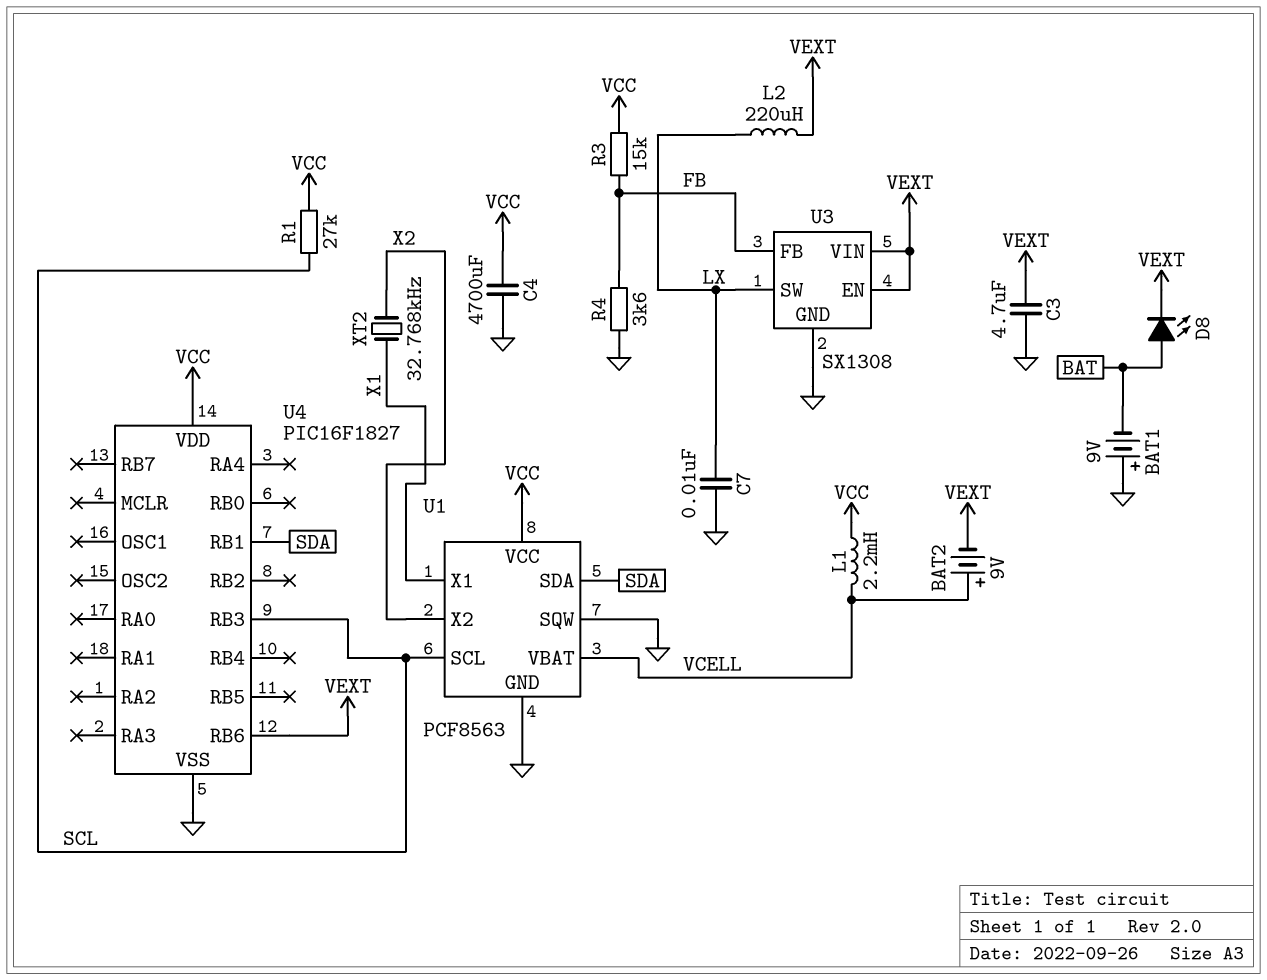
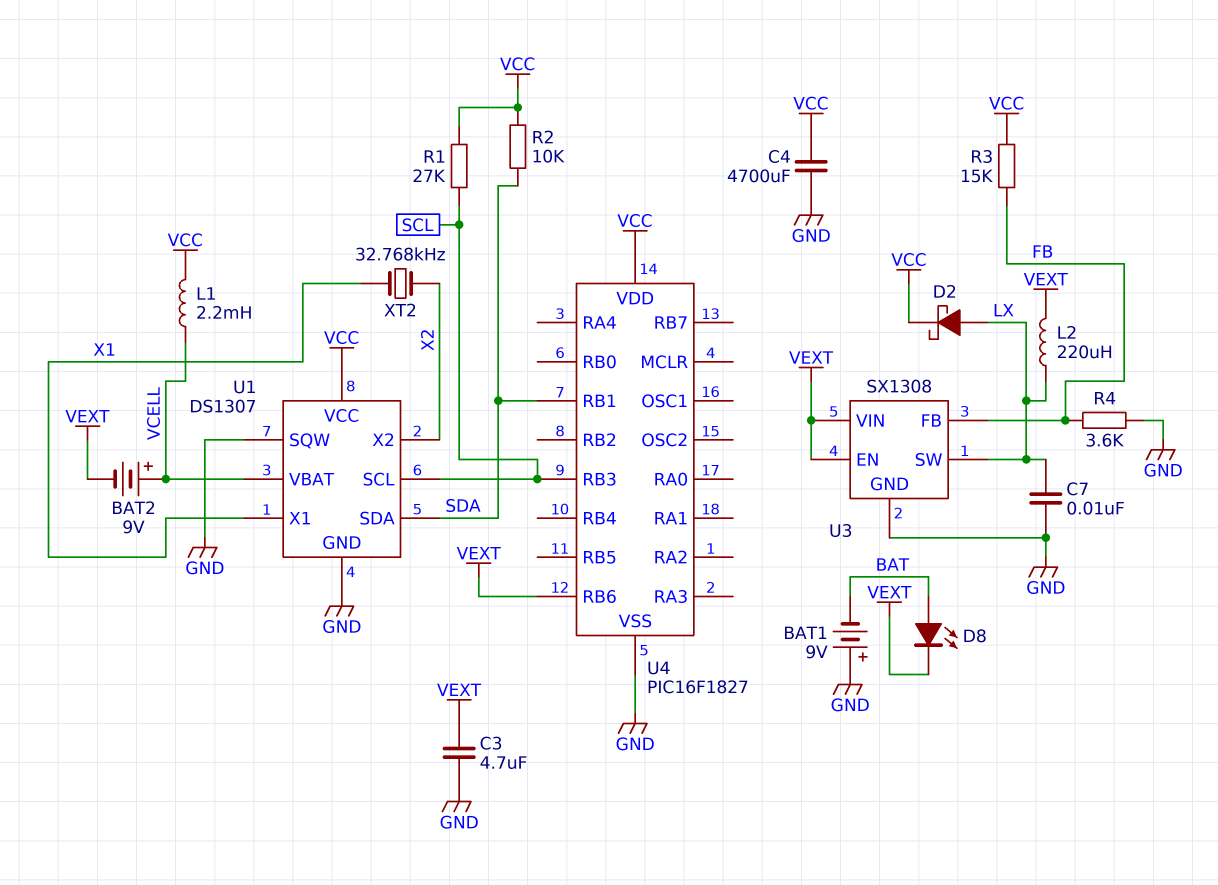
D2: none -> schottky (A LX, K VCC)
R2: none -> 10k (SDA, VCC)
U1: PCF8563 -> DS1307

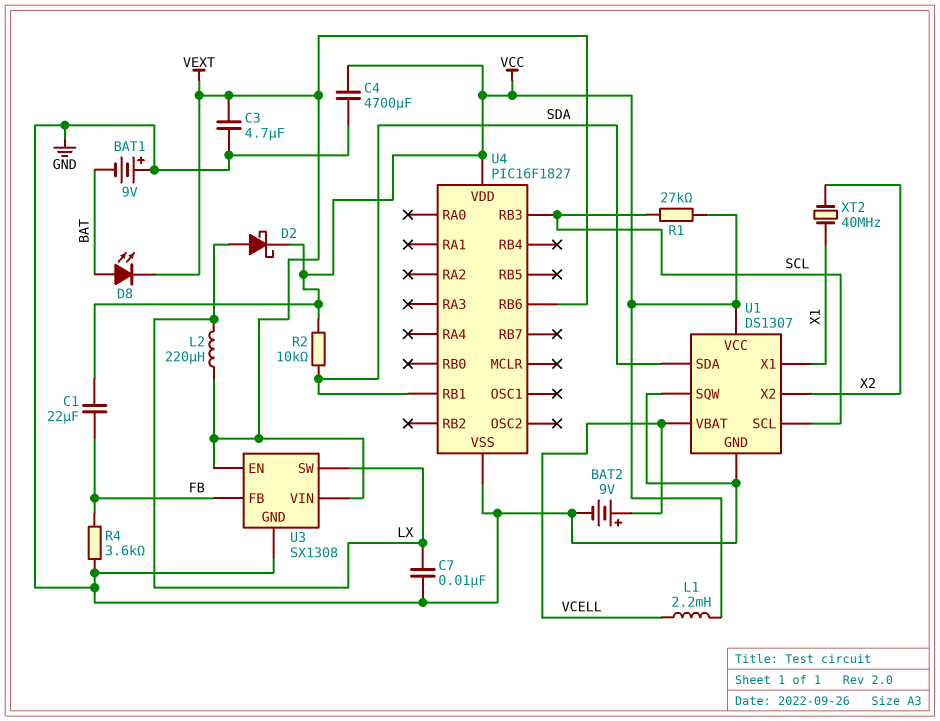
BAT2: 9V (plus VCELL, minus VEXT) -> 9V (plus VCELL, minus GND)
C1: none -> 22uF (FB, VCC)
R3: 15k (FB, VCC) -> none
XT2: 32.768kHz (X1, X2) -> 40MHz (X1, X2)

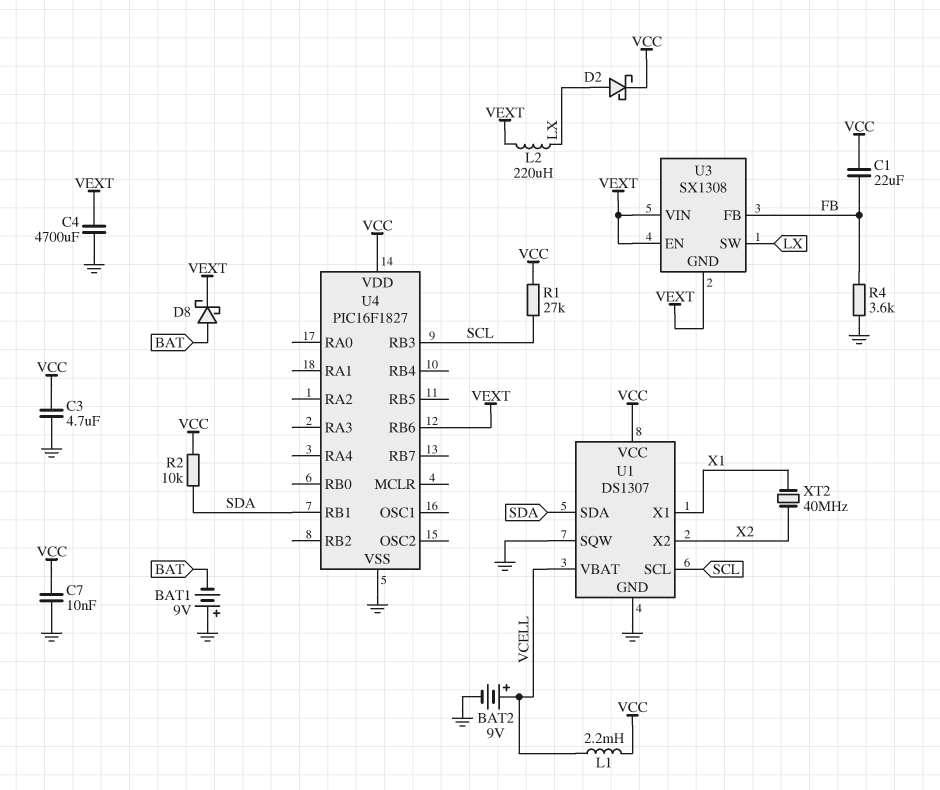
C3: 4.7uF (GND, VEXT) -> 4.7uF (GND, VCC)
C4: 4700uF (GND, VCC) -> 4700uF (GND, VEXT)
C7: 10nF (GND, LX) -> 10nF (GND, VCC)
D8: LED (A BAT, K VEXT) -> schottky (A BAT, K VEXT)
U3 pin GND: GND -> VEXT

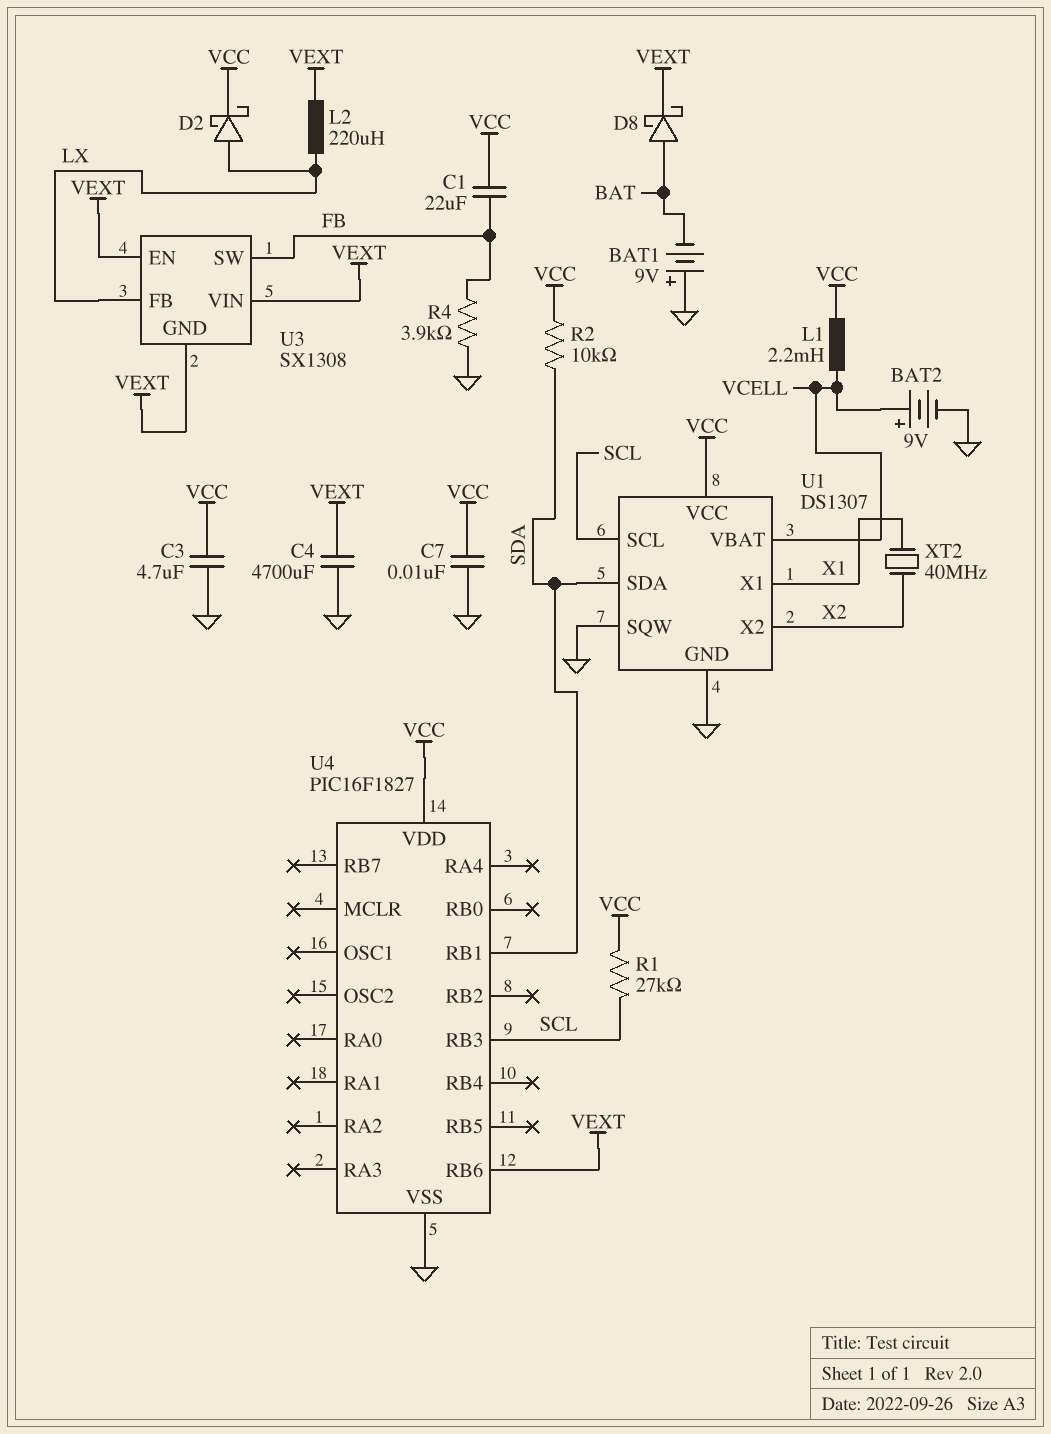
R4: 3.6k (FB, GND) -> 3.9k (FB, GND)
U3 pin FB: FB -> LX
U3 pin SW: LX -> FB

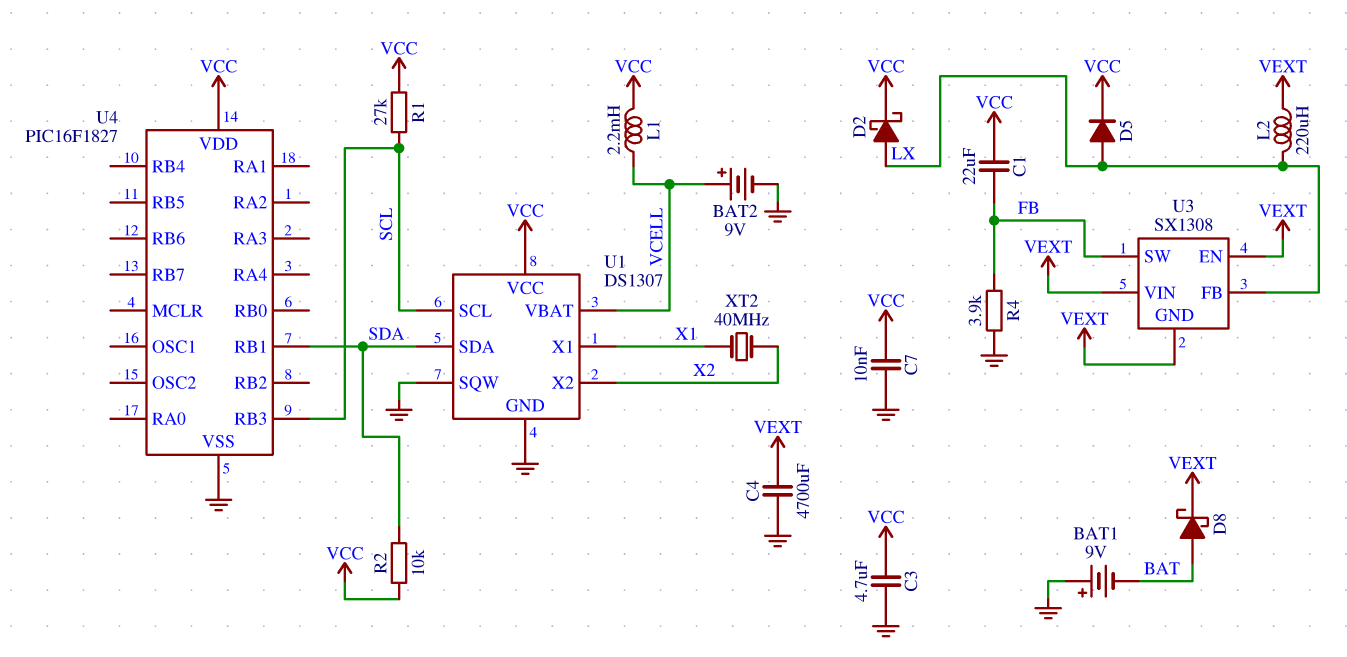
D5: none -> diode (A LX, K VCC)
U4 pin RB6: VEXT -> none

